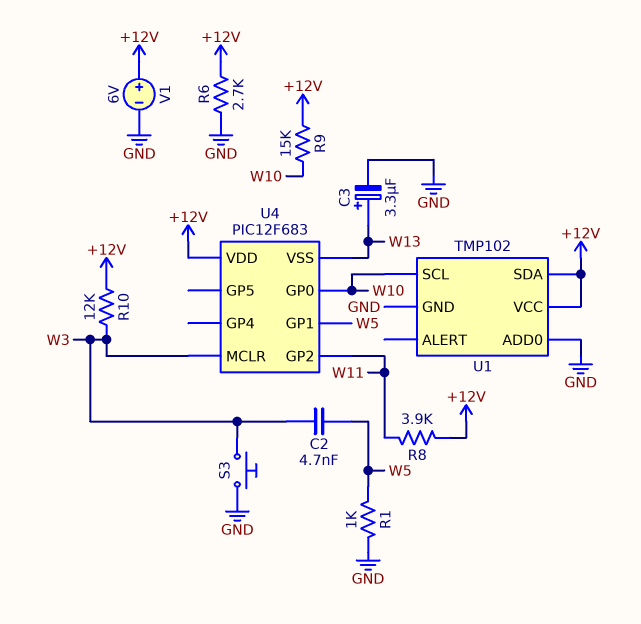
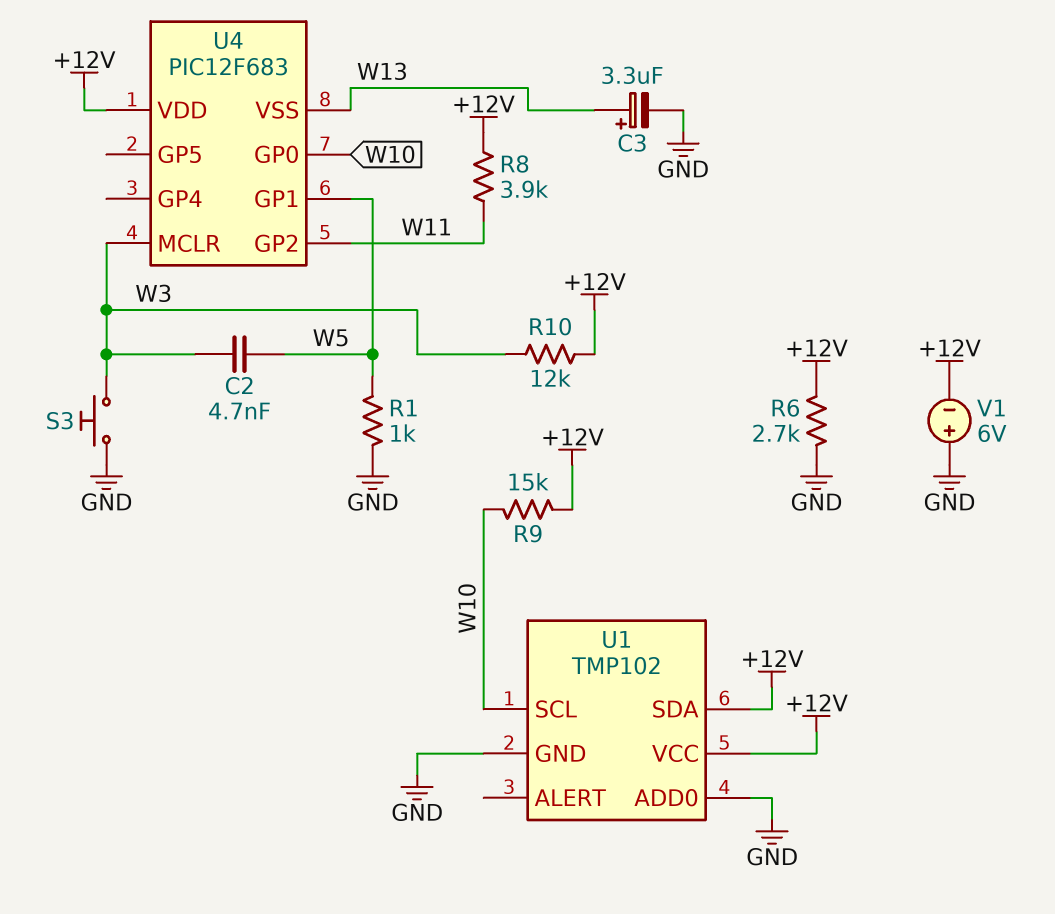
V1: 6V (plus +12V, minus GND) -> 6V (plus GND, minus +12V)

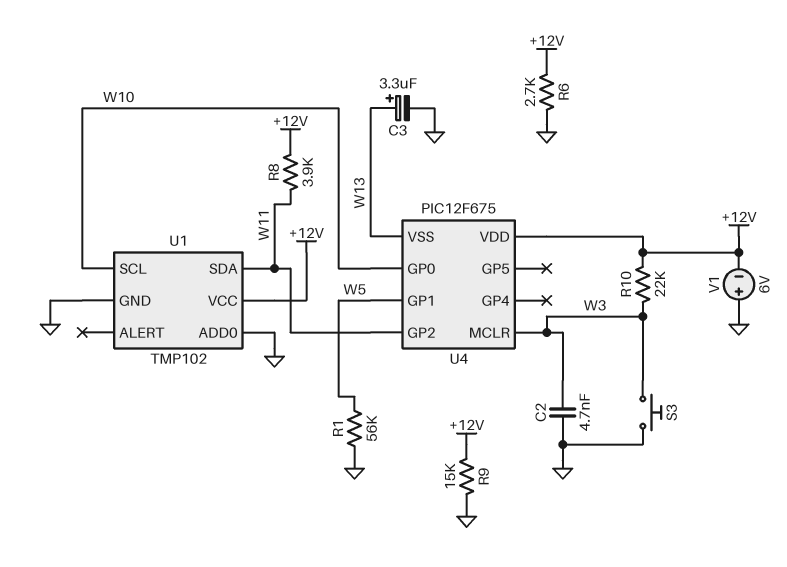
C2: 4.7nF (W3, W5) -> 4.7nF (GND, W3)
R1: 1k (GND, W5) -> 56k (GND, W5)
R9: 15k (+12V, W10) -> 15k (+12V, GND)
R10: 12k (+12V, W3) -> 22k (+12V, W3)
U1 pin SDA: +12V -> W11
U4: PIC12F683 -> PIC12F675

